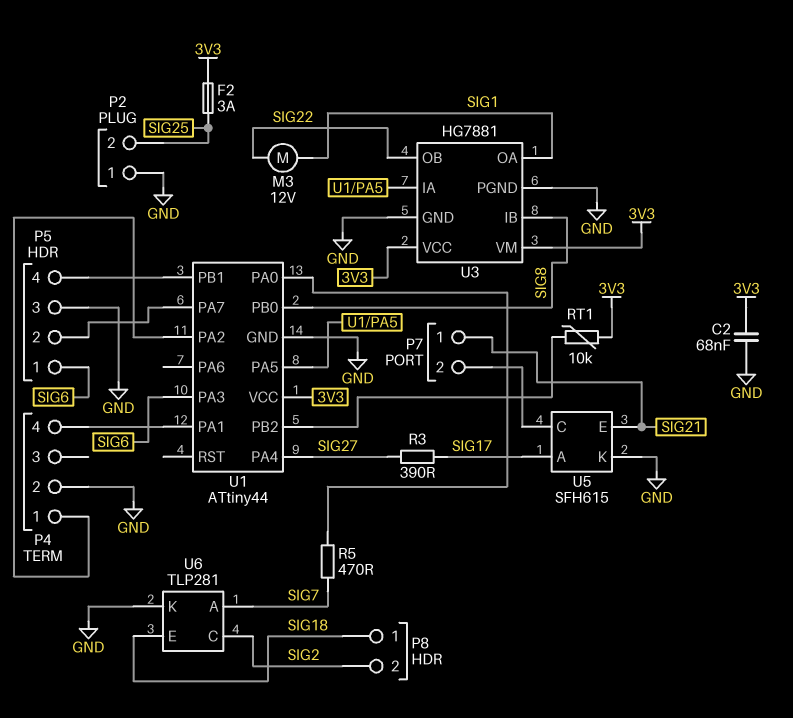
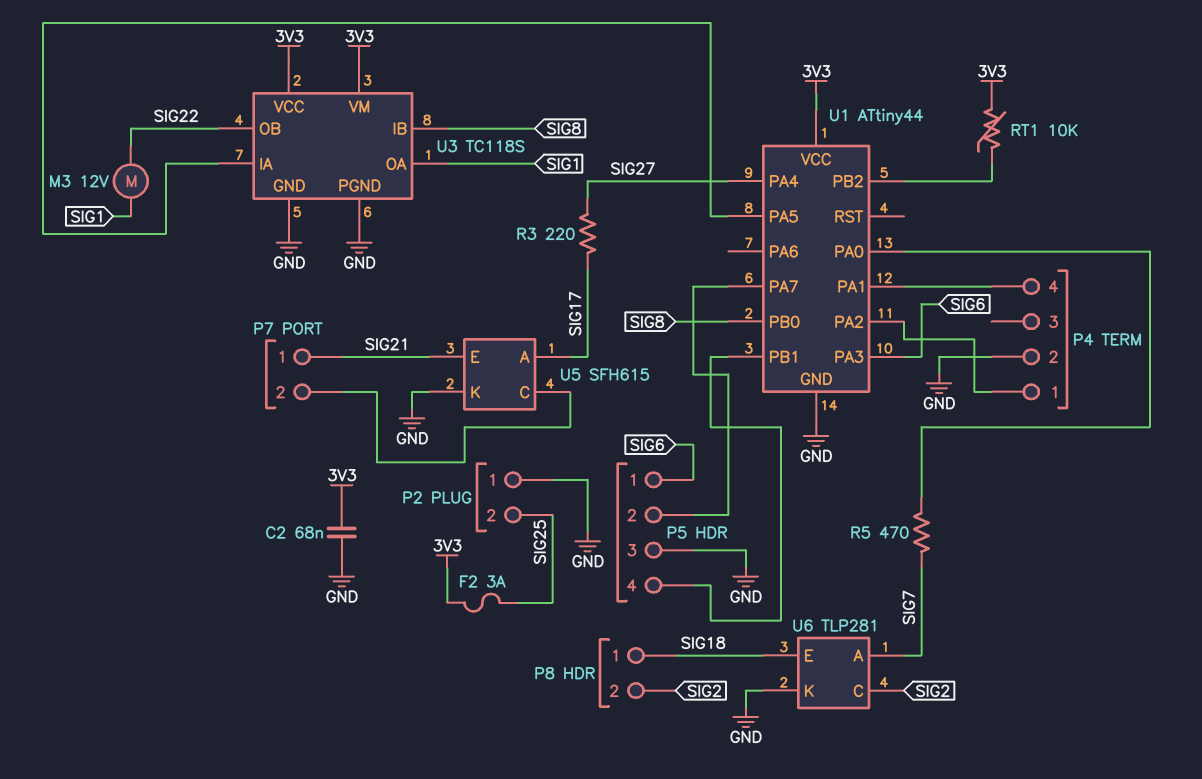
R3: 390 (SIG17, SIG27) -> 220 (SIG17, SIG27)
U3: HG7881 -> TC118S

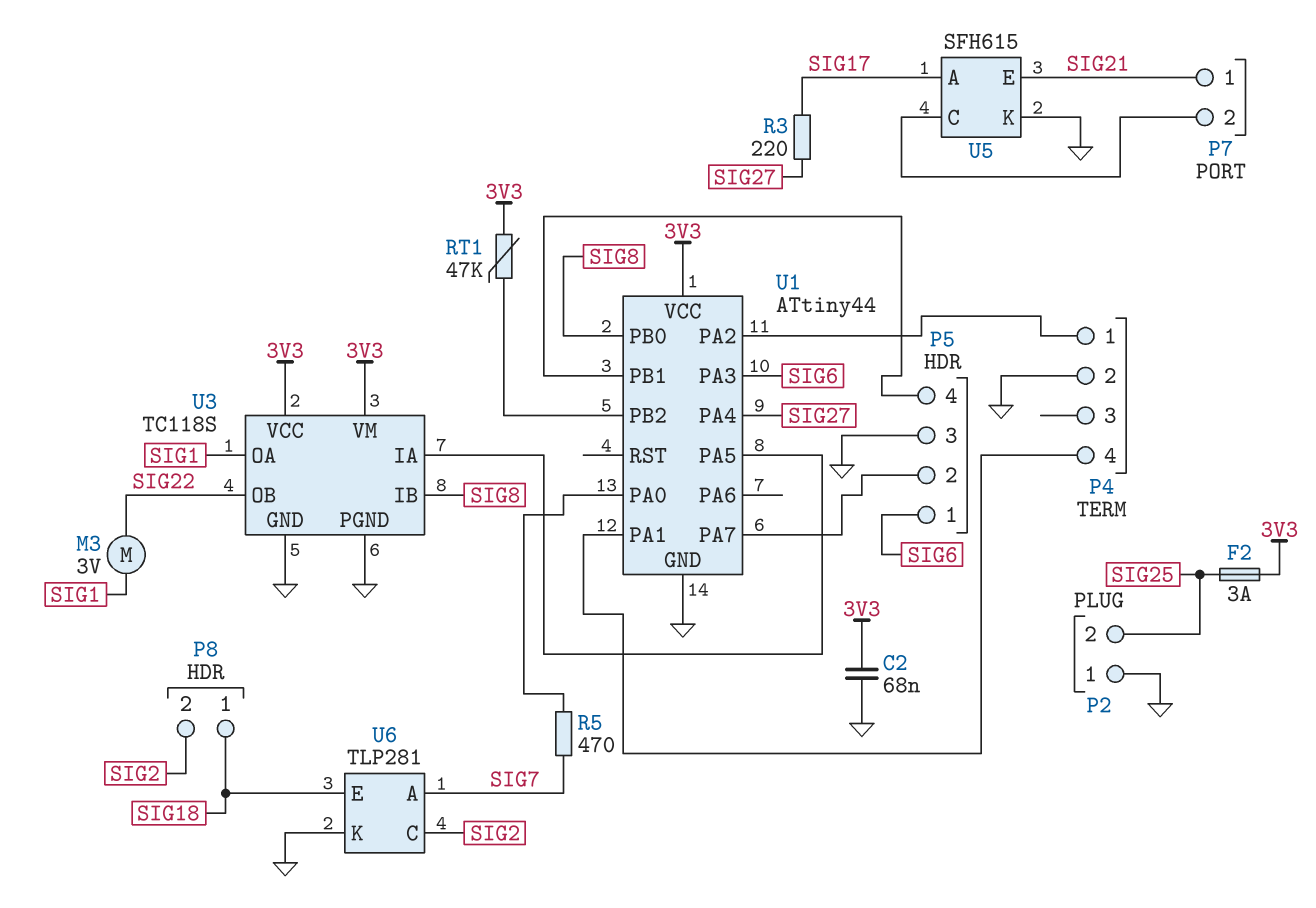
M3: motor 12V (SIG1, SIG22) -> motor 3V (SIG1, SIG22)
RT1: 10k (3V3, U1/PB2) -> 47k (3V3, U1/PB2)

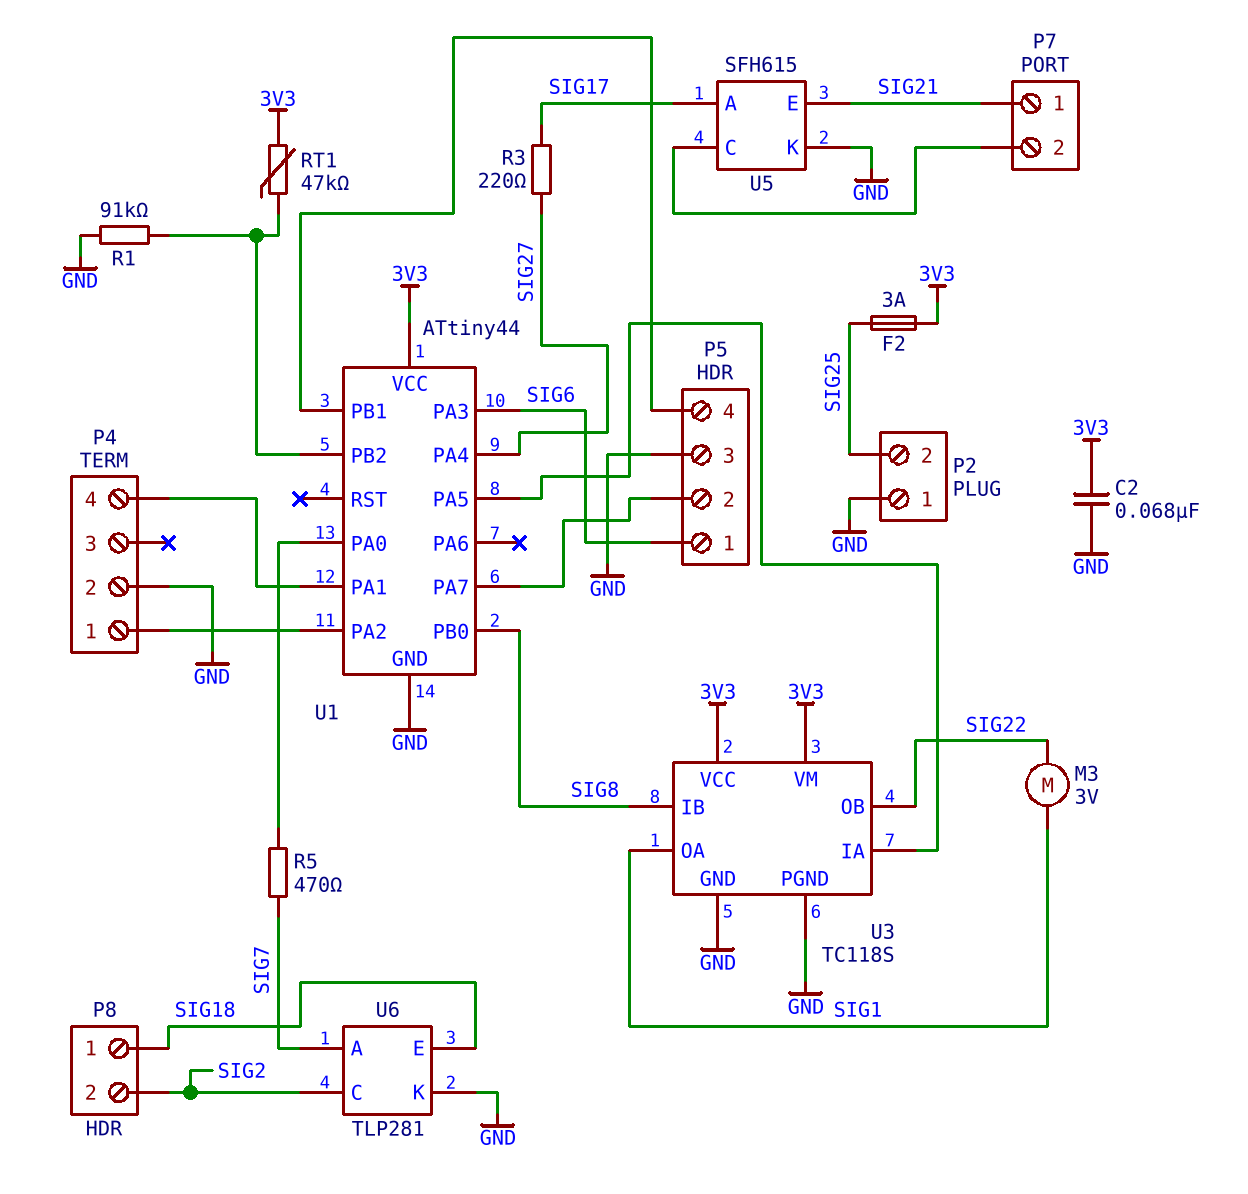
R1: none -> 91k (GND, U1/PB2)

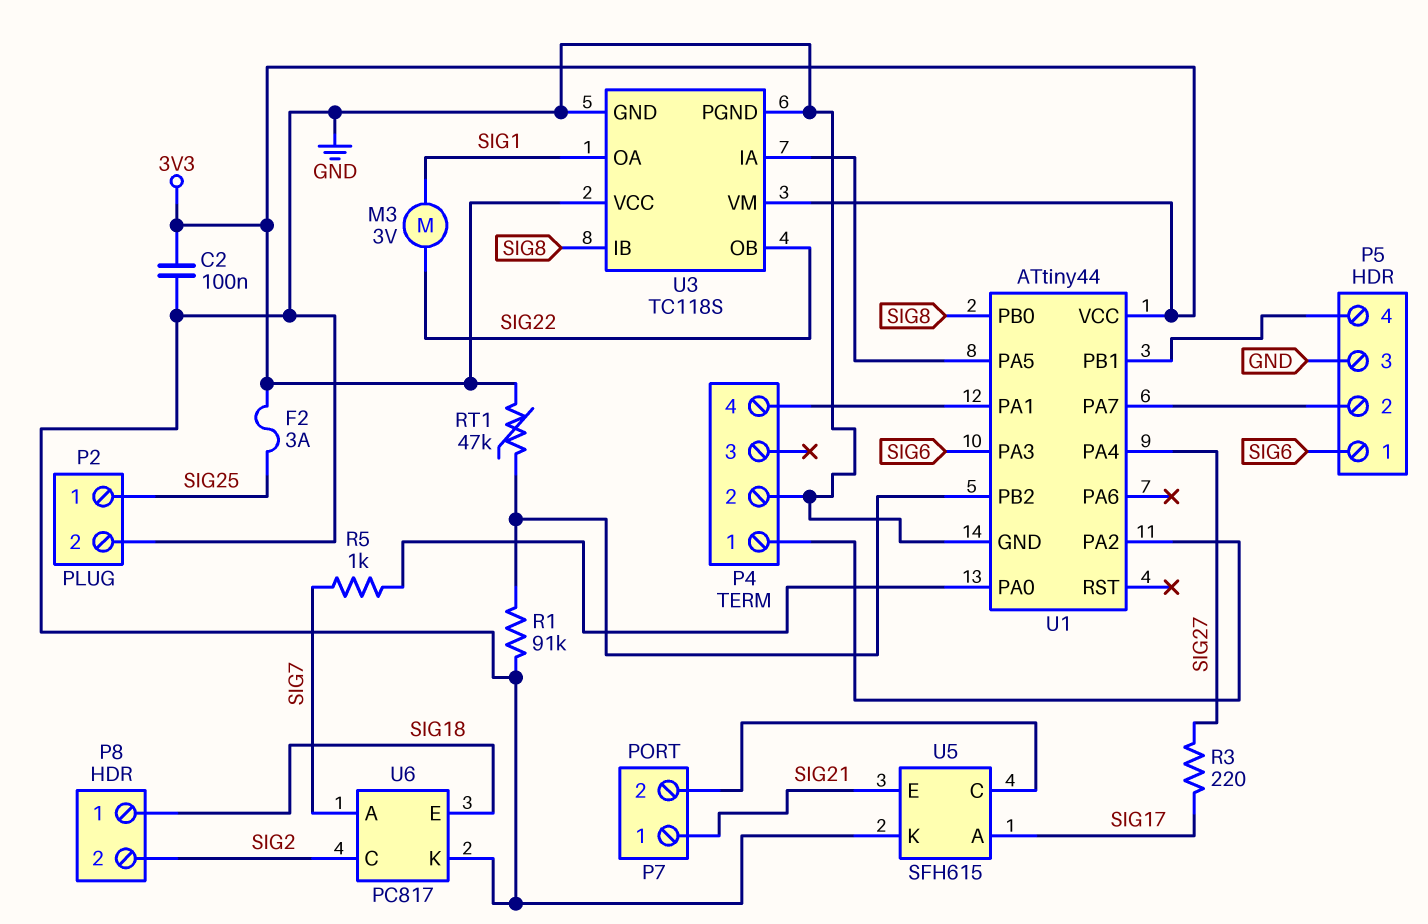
C2: 68nF (3V3, GND) -> 100nF (3V3, GND)
P2 pin 1: GND -> SIG25
P2 pin 2: SIG25 -> GND
R5: 470 (SIG7, U1/PA0) -> 1k (SIG7, U1/PA0)
U6: TLP281 -> PC817

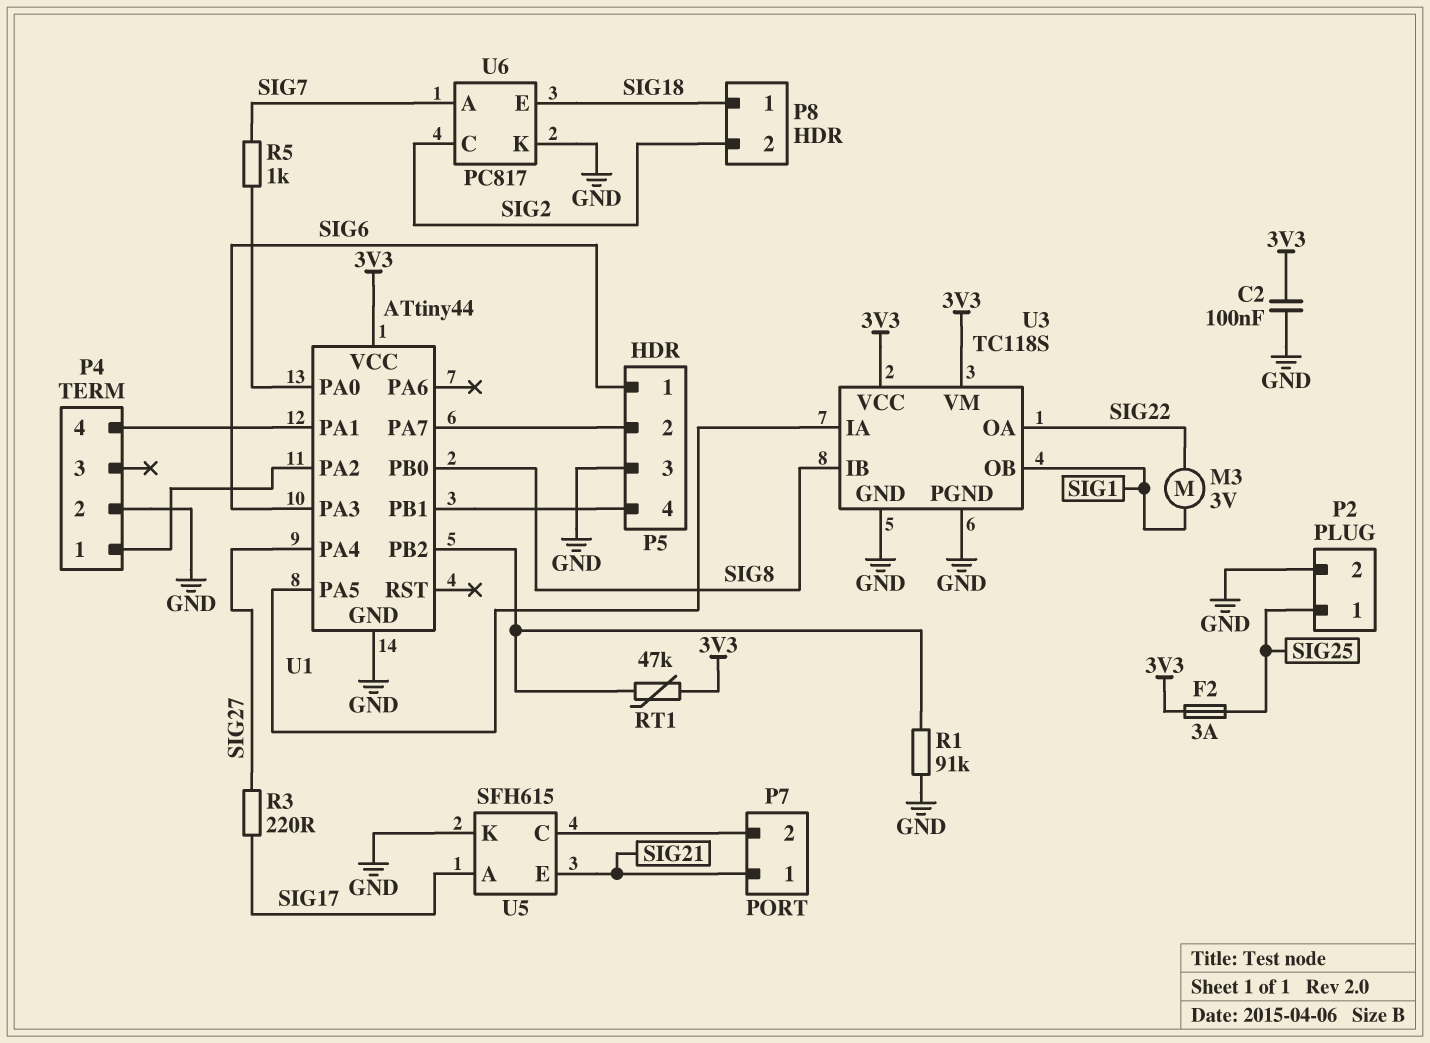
U3 pin OA: SIG1 -> SIG22
U3 pin OB: SIG22 -> SIG1

